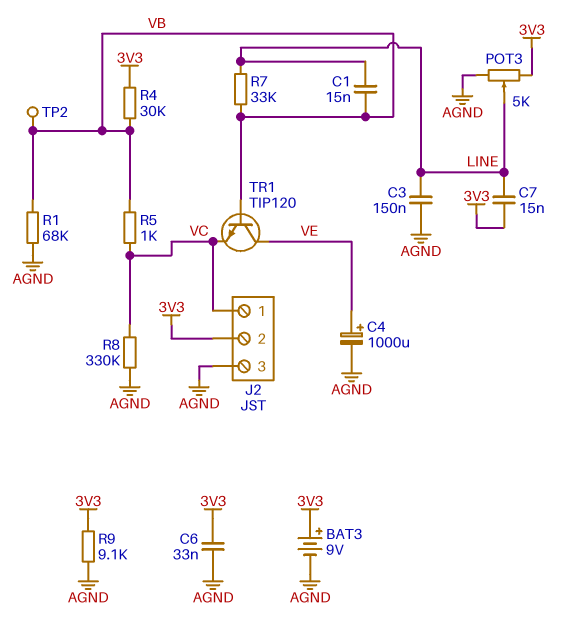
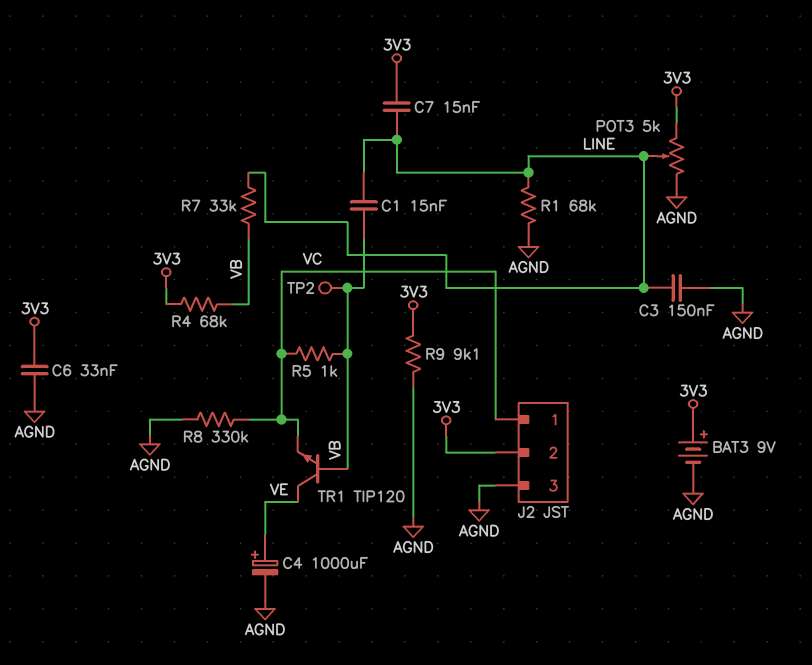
R1: 68k (AGND, VB) -> 68k (AGND, LINE)
R4: 30k (3V3, VB) -> 68k (3V3, VB)

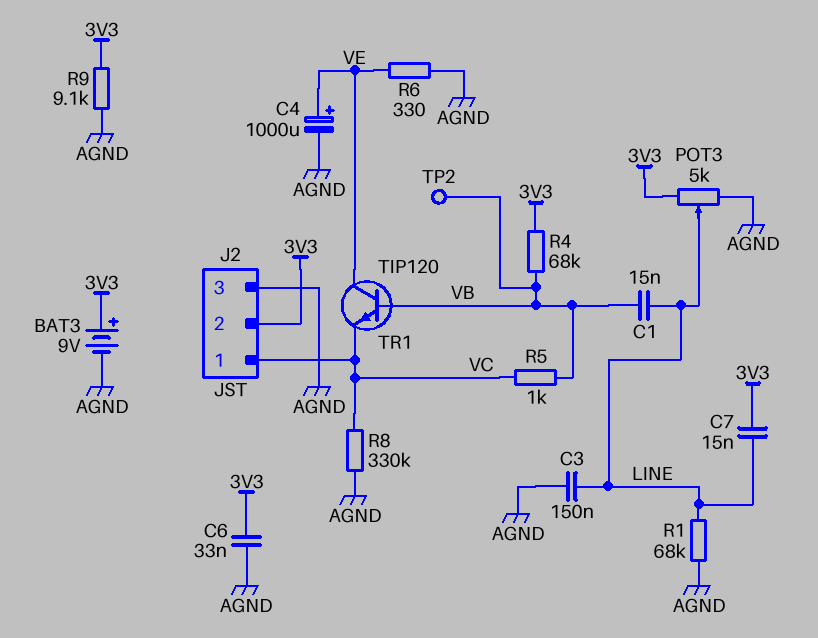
R6: none -> 330 (AGND, VE)
R7: 33k (LINE, VB) -> none

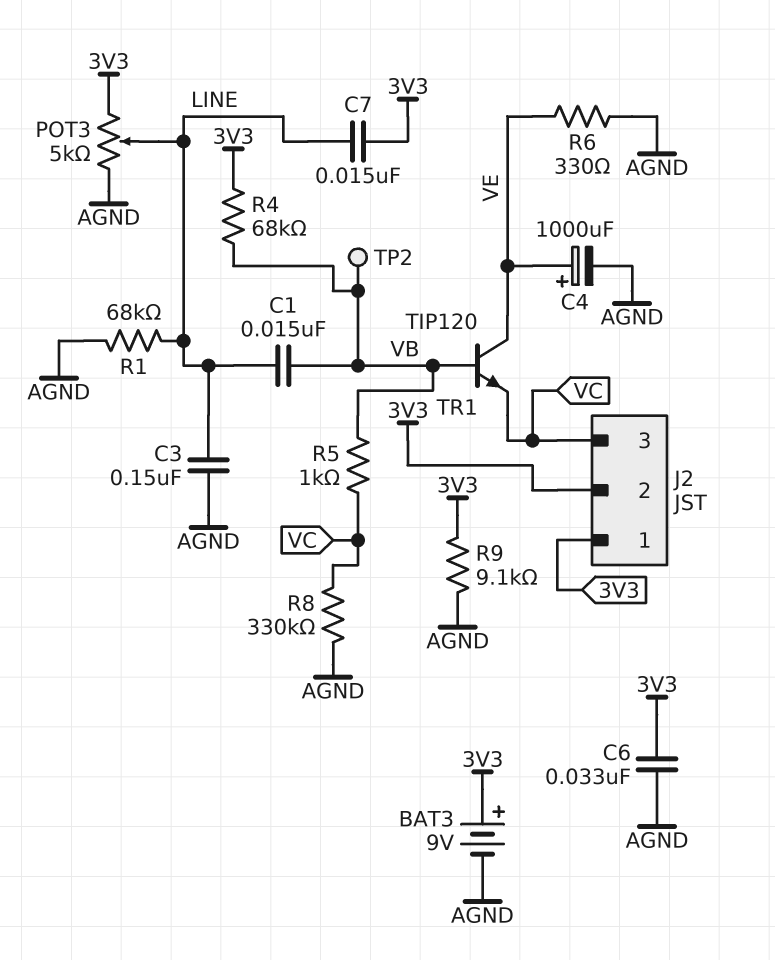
J2 pin 1: VC -> 3V3
J2 pin 3: AGND -> VC

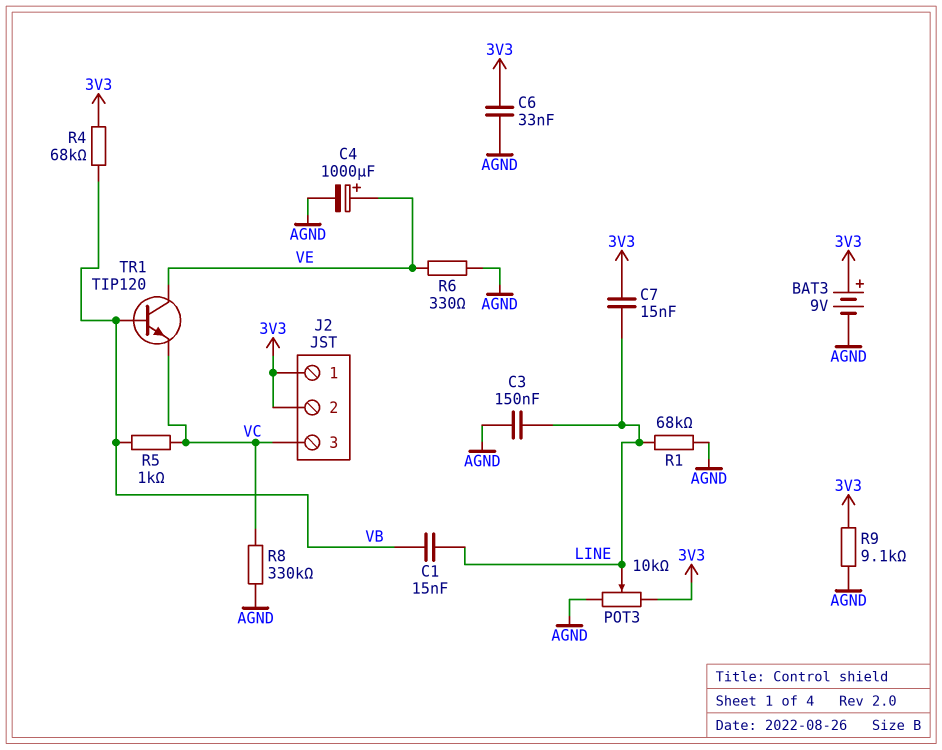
POT3: 5k (3V3, AGND, wiper LINE) -> 10k (3V3, AGND, wiper LINE)
TP2: test point (VB) -> none

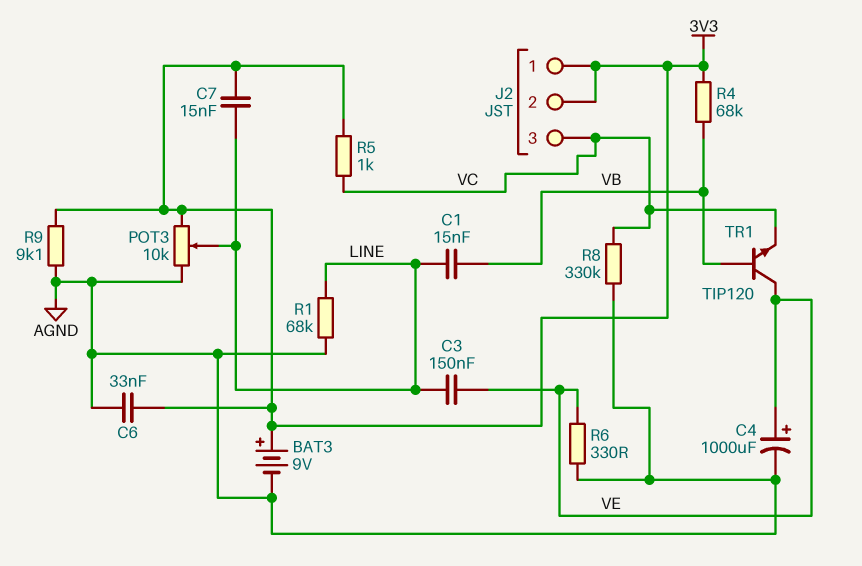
C3: 150nF (AGND, LINE) -> 150nF (LINE, VE)
R5: 1k (VB, VC) -> 1k (3V3, VC)

